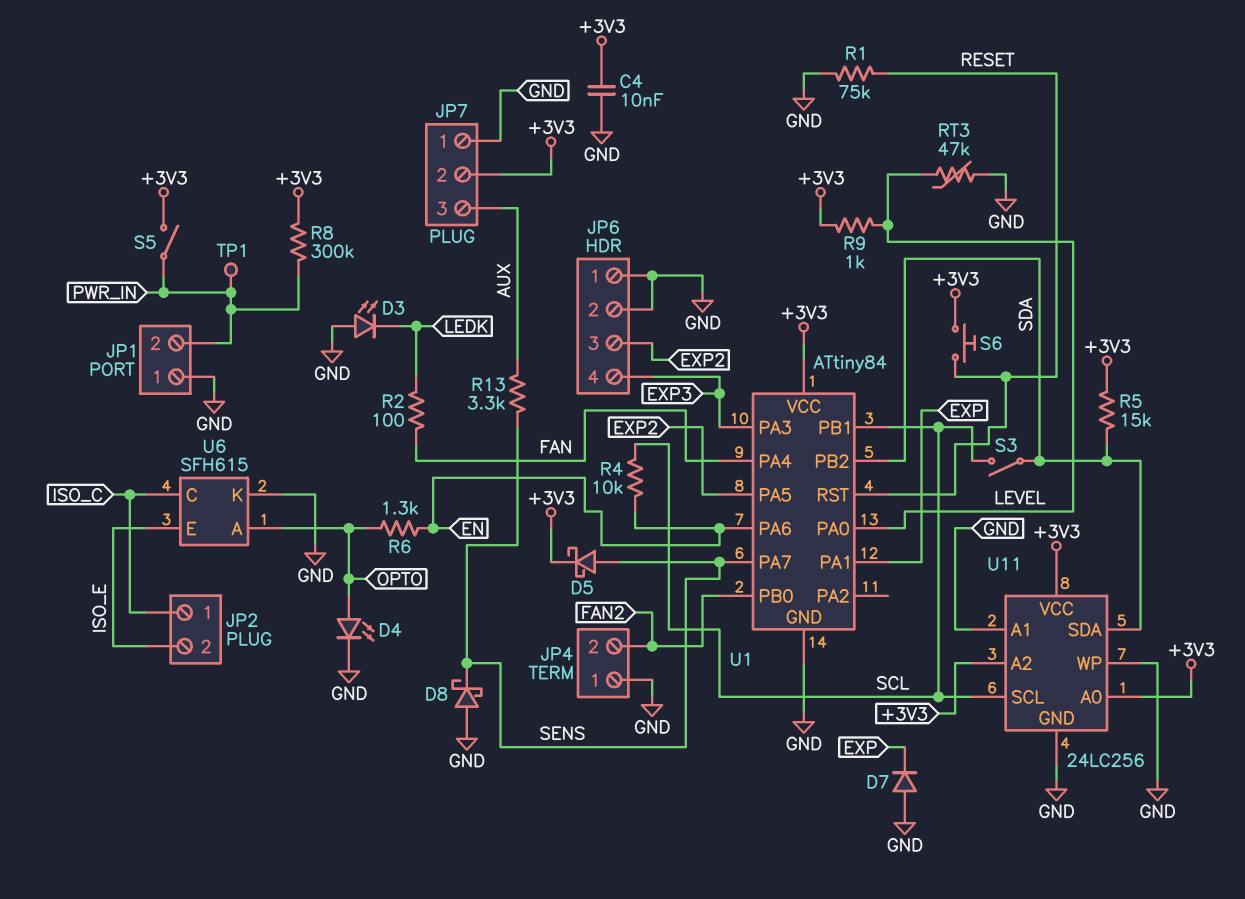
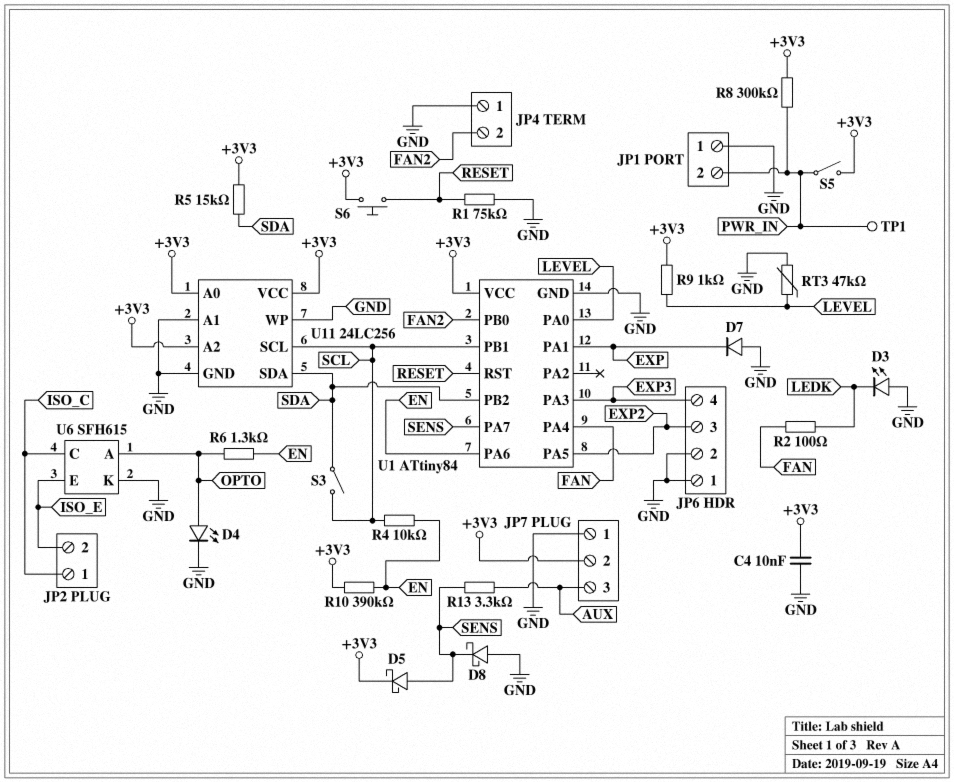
R10: none -> 390k (+3V3, EN)

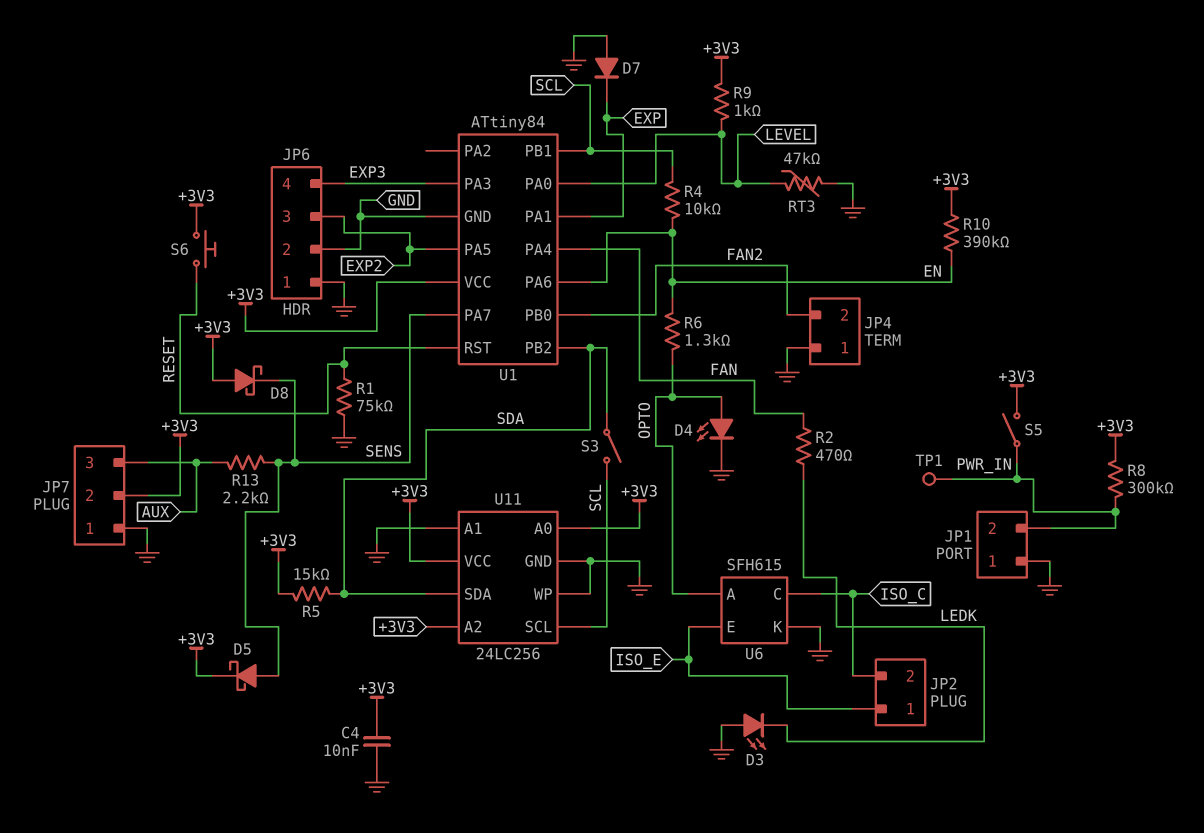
D8: schottky (A GND, K SENS) -> schottky (A +3V3, K SENS)
JP2 pin 1: ISO_C -> ISO_E
JP2 pin 2: ISO_E -> ISO_C
R2: 100 (FAN, LEDK) -> 470 (FAN, LEDK)
R13: 3.3k (AUX, SENS) -> 2.2k (AUX, SENS)

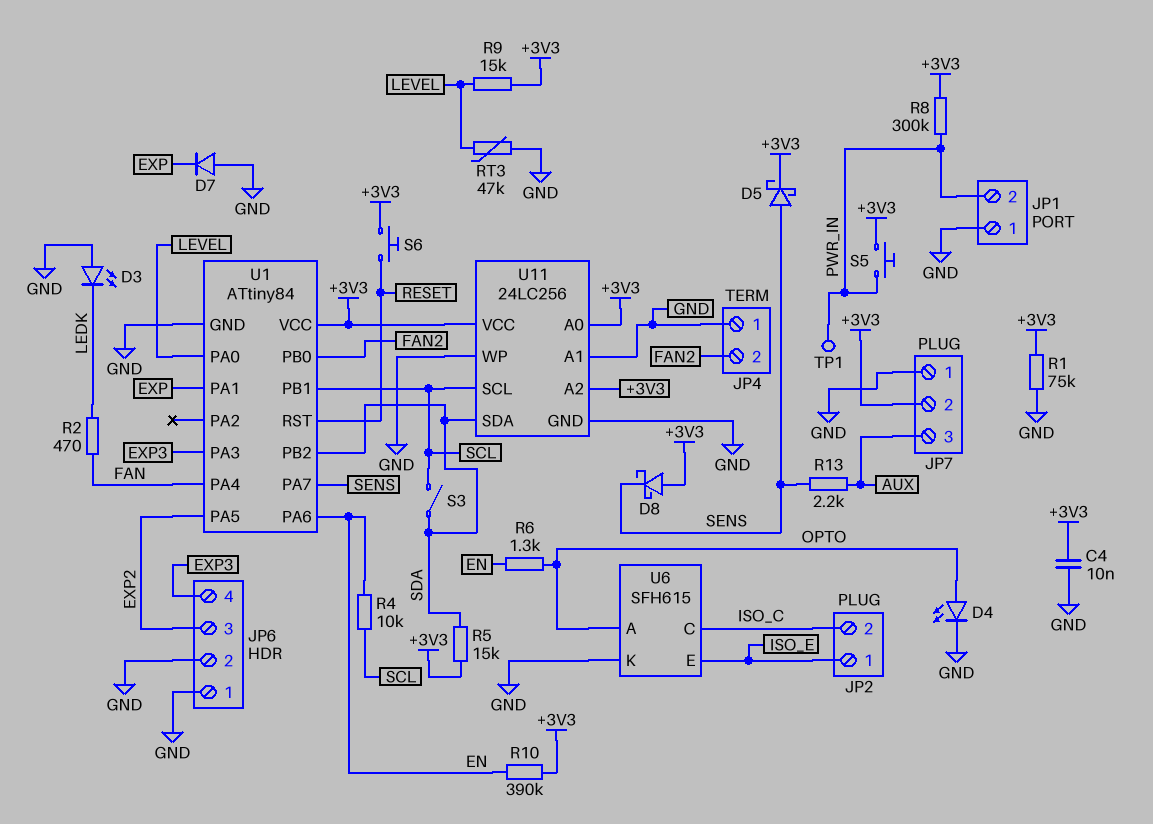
R1: 75k (GND, RESET) -> 75k (+3V3, GND)
R9: 1k (+3V3, LEVEL) -> 15k (+3V3, LEVEL)
S5: switch (+3V3, PWR_IN) -> button (+3V3, PWR_IN)

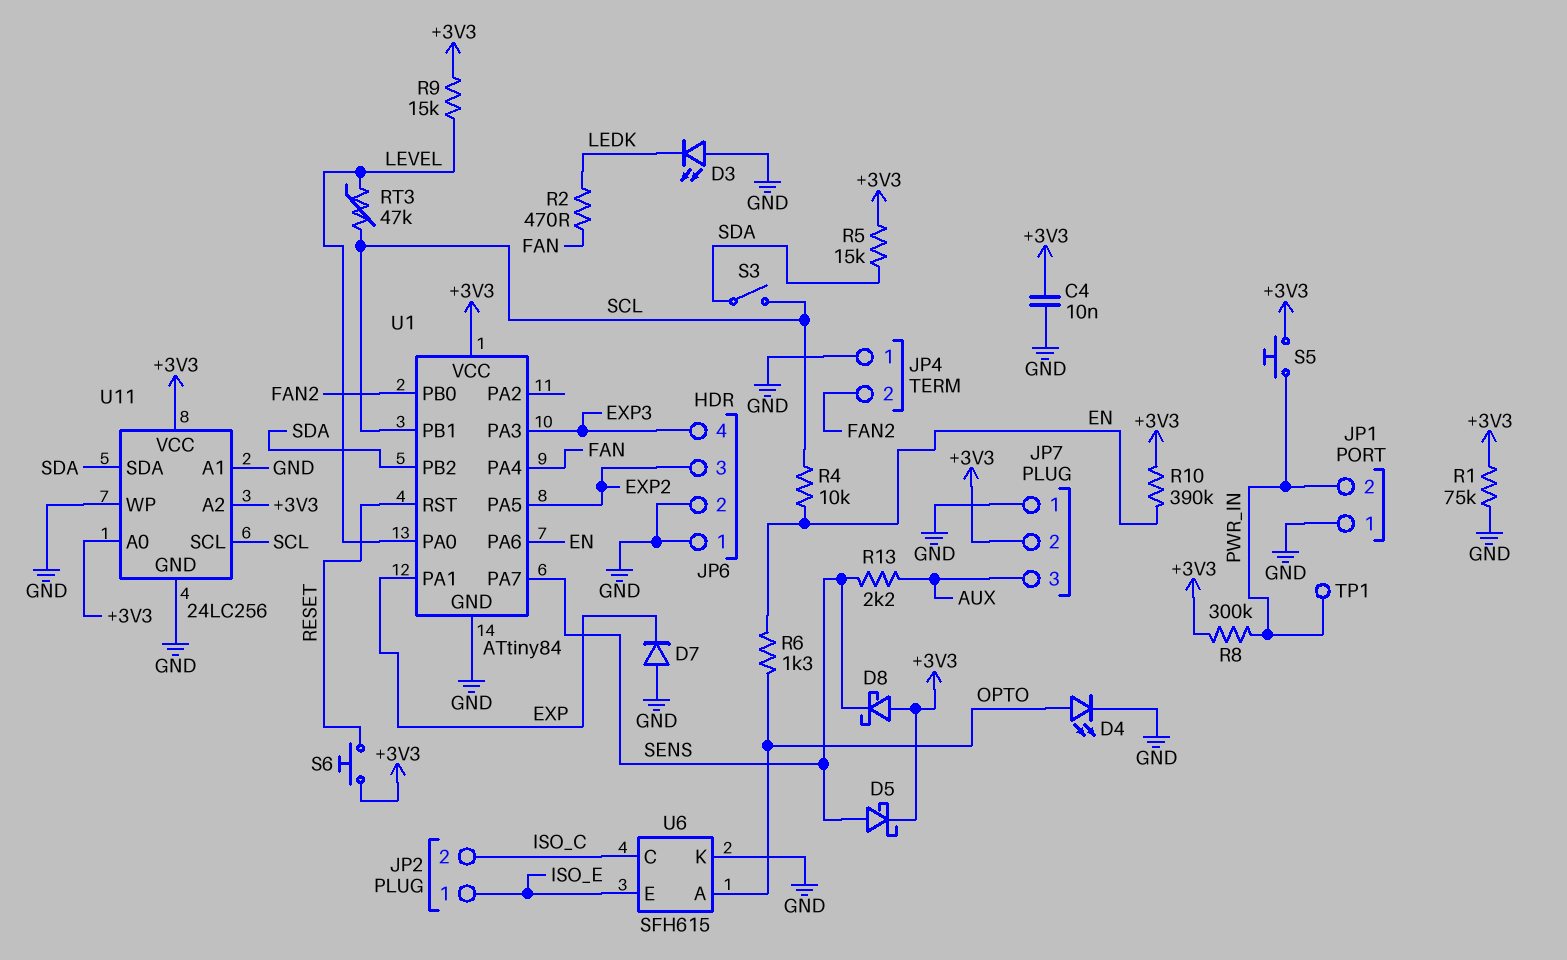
RT3: 47k (GND, LEVEL) -> 47k (LEVEL, SCL)

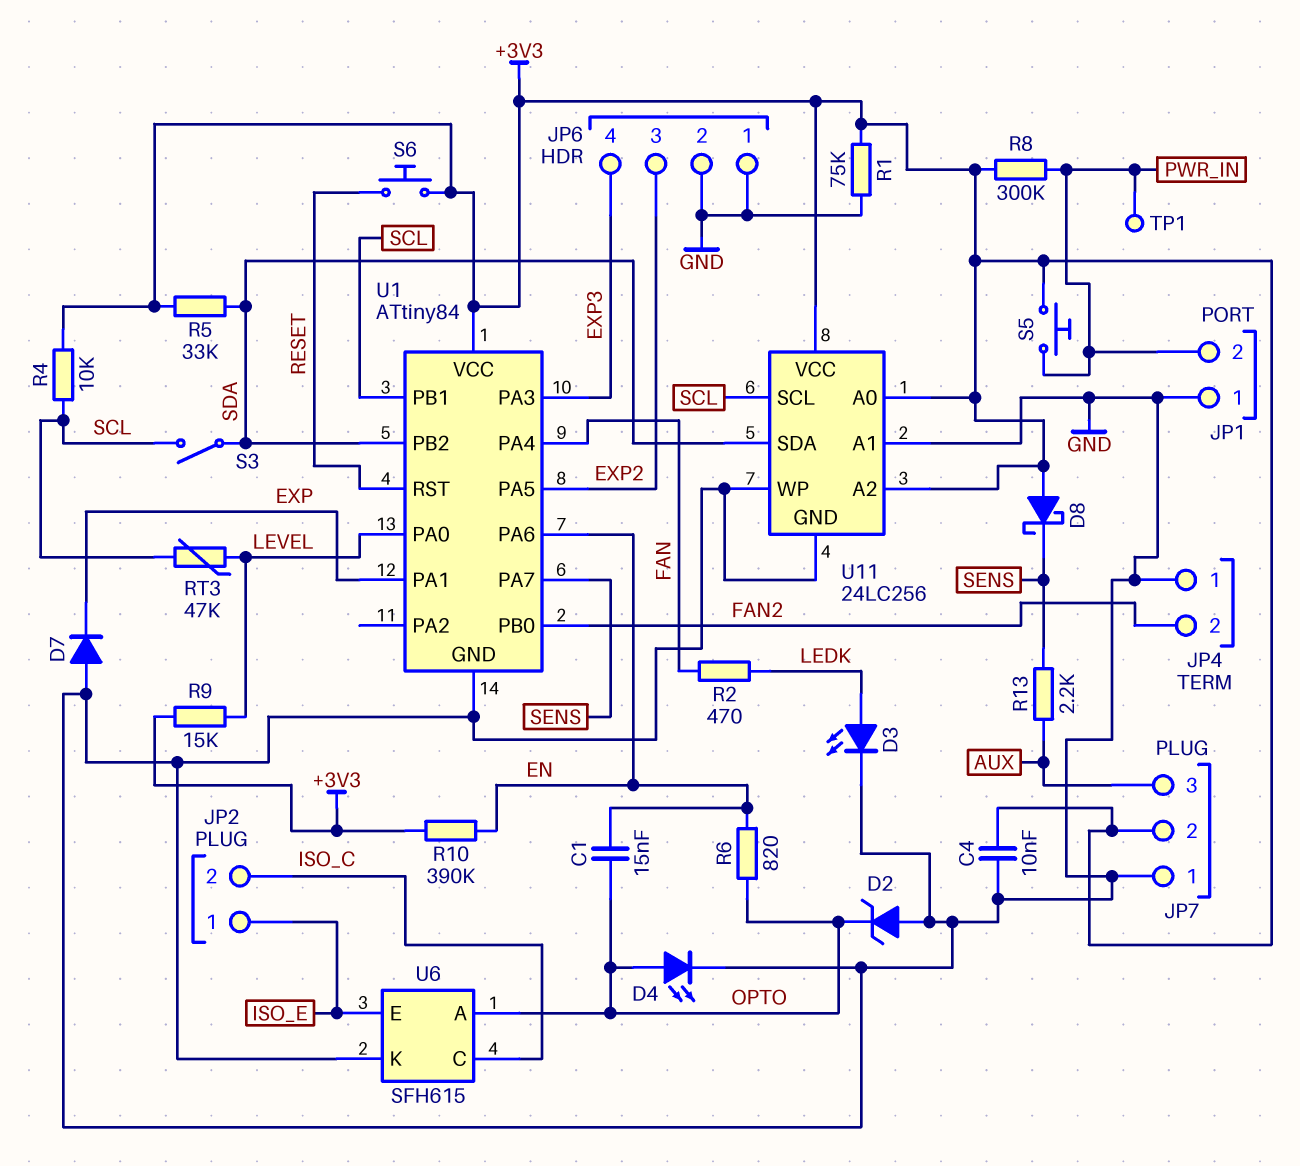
C1: none -> 15nF (EN, OPTO)
D2: none -> zener (A GND, K OPTO)
D3: LED (A GND, K LEDK) -> LED (A LEDK, K GND)
D5: schottky (A SENS, K +3V3) -> none
R4: 10k (EN, SCL) -> 10k (+3V3, SCL)
R5: 15k (+3V3, SDA) -> 33k (+3V3, SDA)
R6: 1.3k (EN, OPTO) -> 820 (EN, OPTO)

